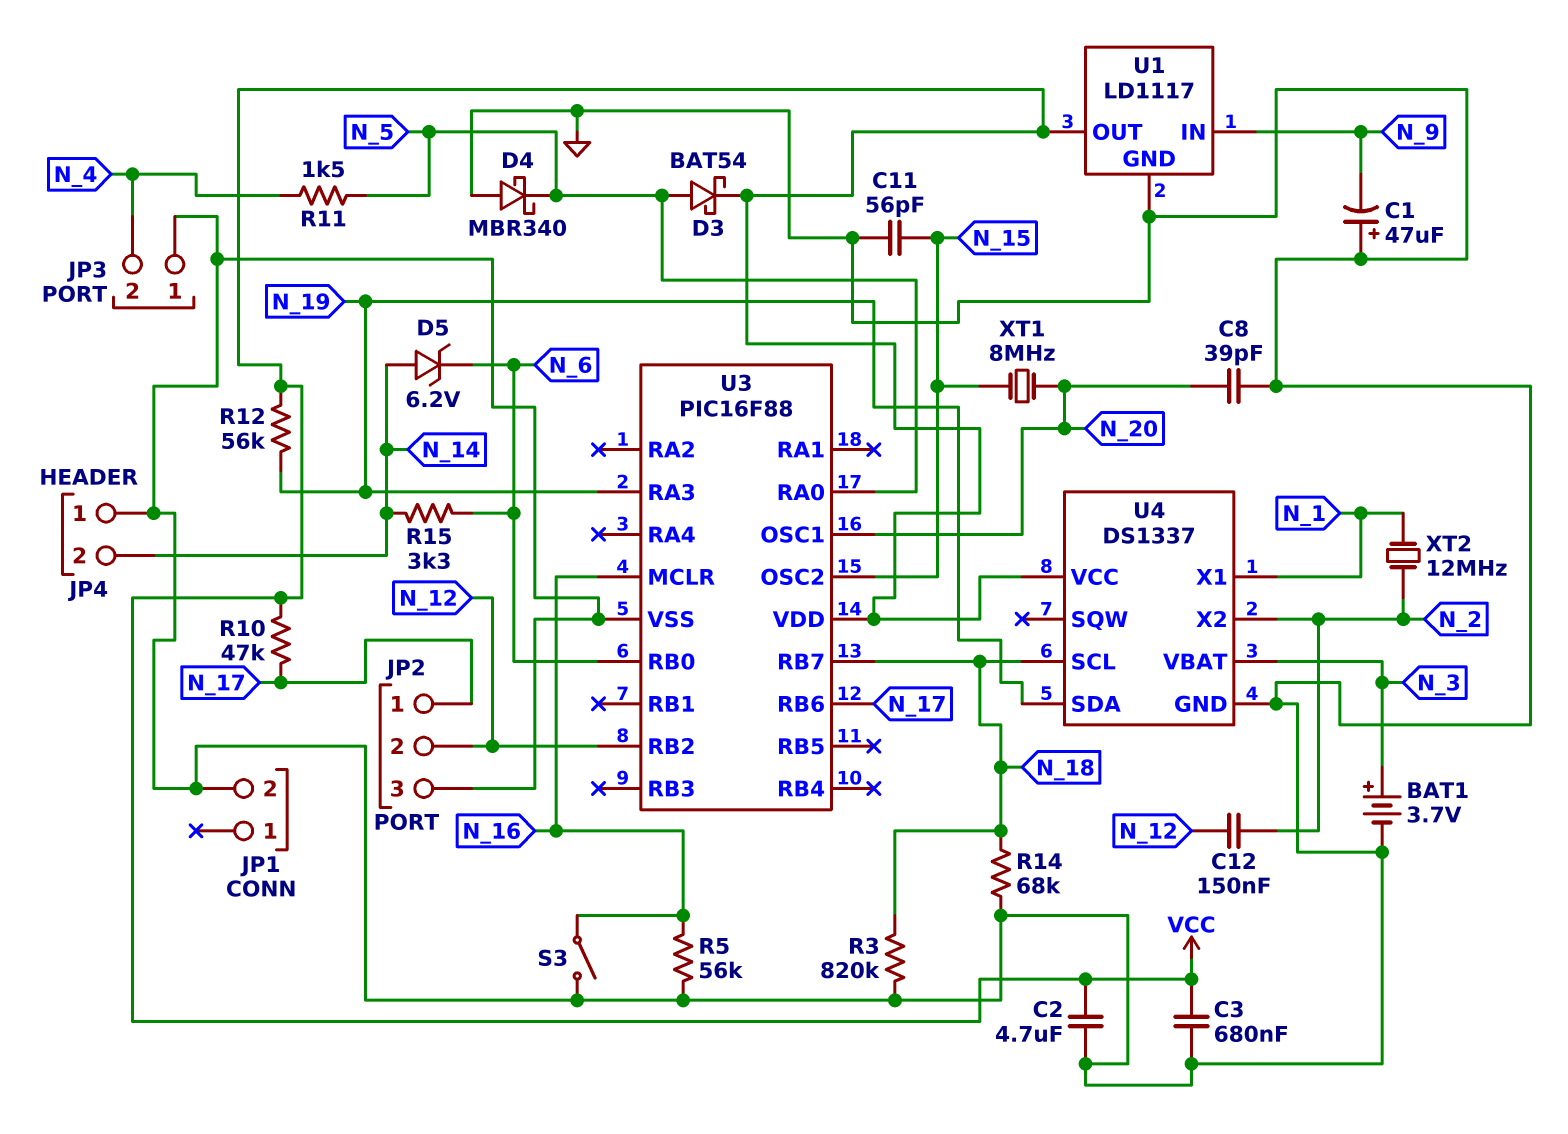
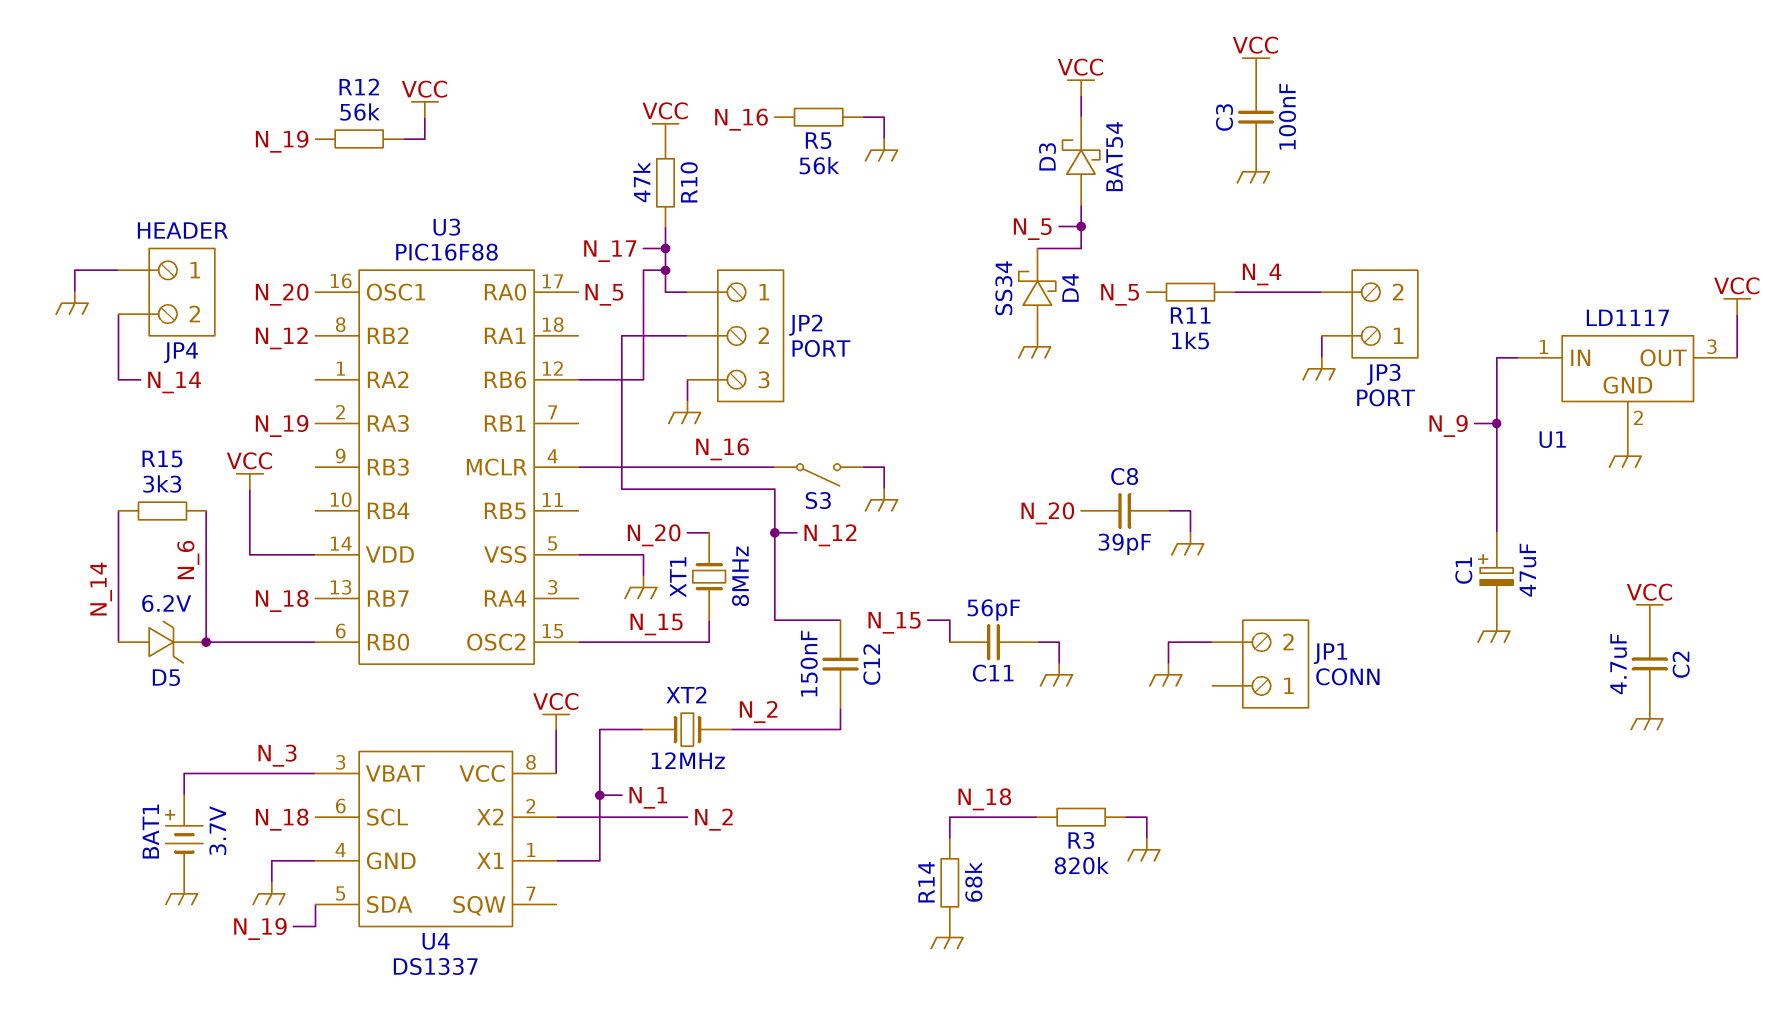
C1: 47uF (plus GND, minus N_9) -> 47uF (plus N_9, minus GND)
C3: 680nF (GND, VCC) -> 100nF (GND, VCC)
D4: schottky MBR340 (A GND, K N_5) -> schottky SS34 (A GND, K N_5)

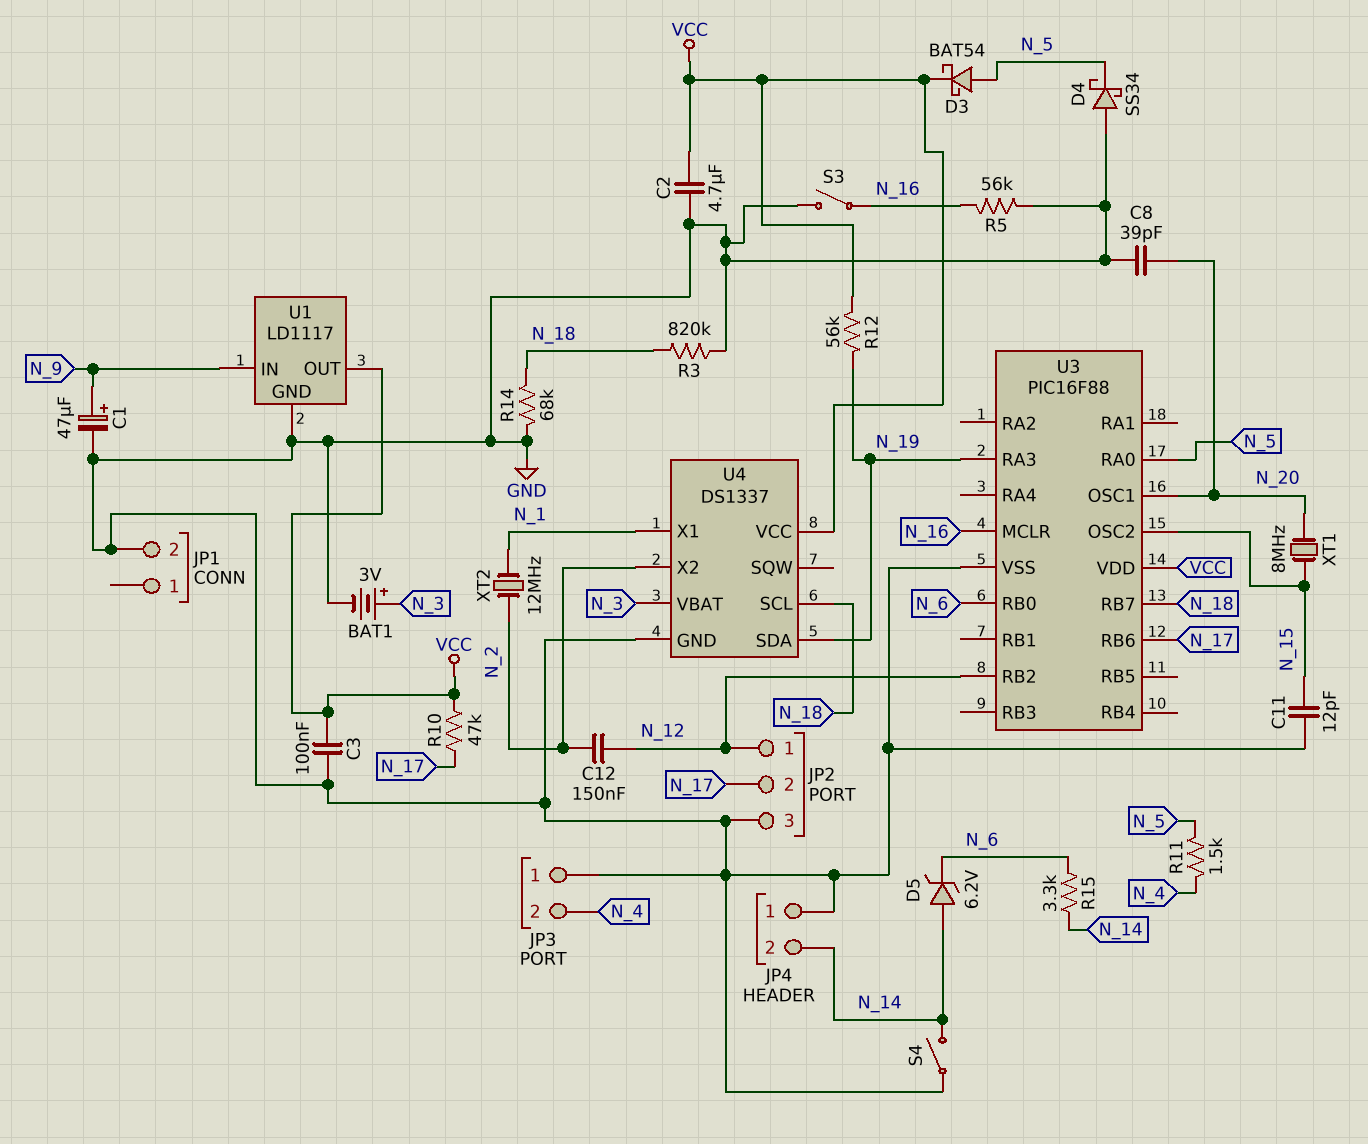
BAT1: 3.7V (plus N_3, minus GND) -> 3V (plus N_3, minus GND)
C11: 56pF (GND, N_15) -> 12pF (GND, N_15)
JP2 pin 1: N_17 -> N_12
JP2 pin 2: N_12 -> N_17
S4: none -> switch (GND, N_14)

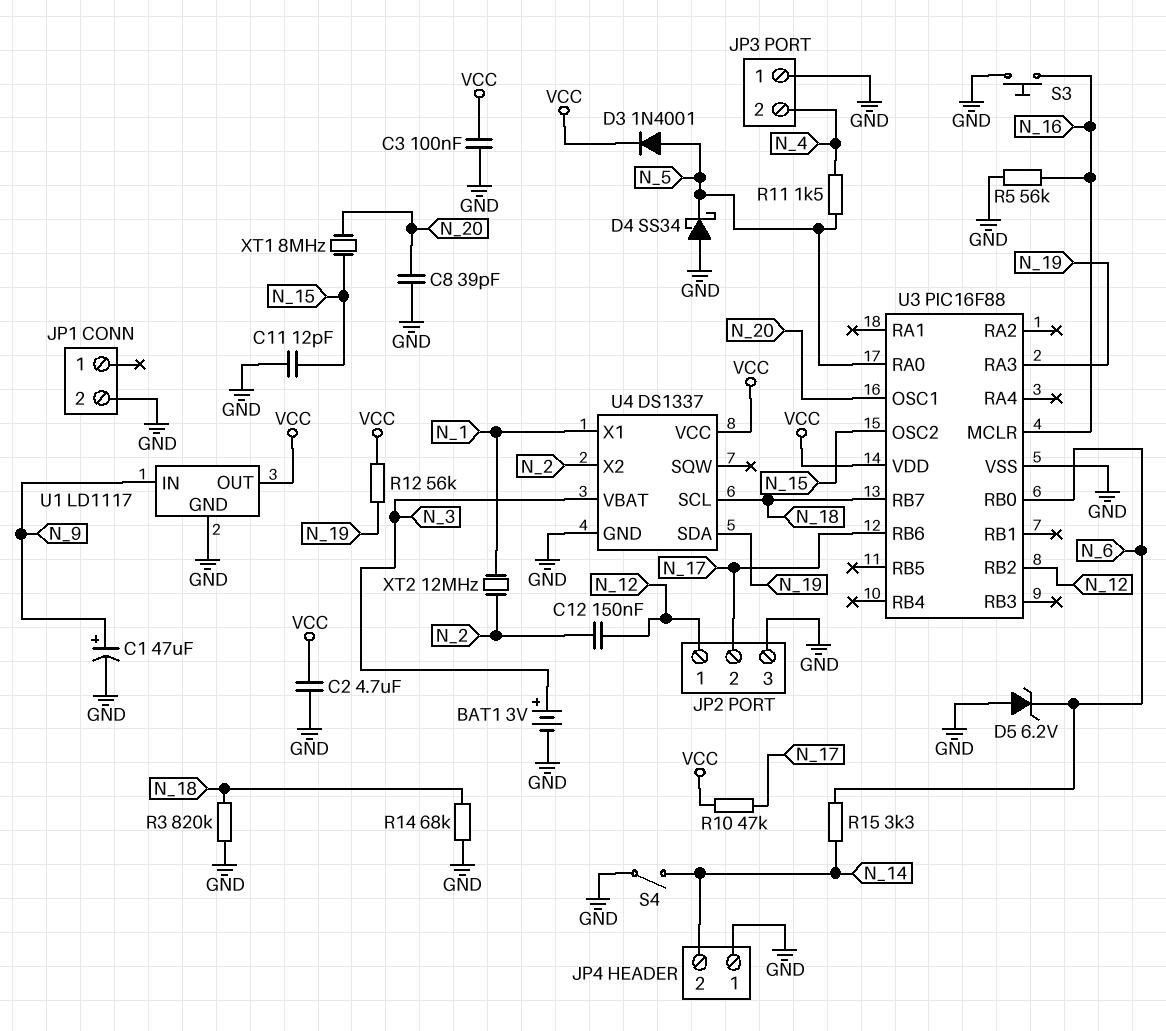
D3: schottky BAT54 (A N_5, K VCC) -> diode 1N4001 (A N_5, K VCC)
D5: zener 6.2V (A N_14, K N_6) -> zener 6.2V (A GND, K N_6)
S3: switch (GND, N_16) -> button (GND, N_16)

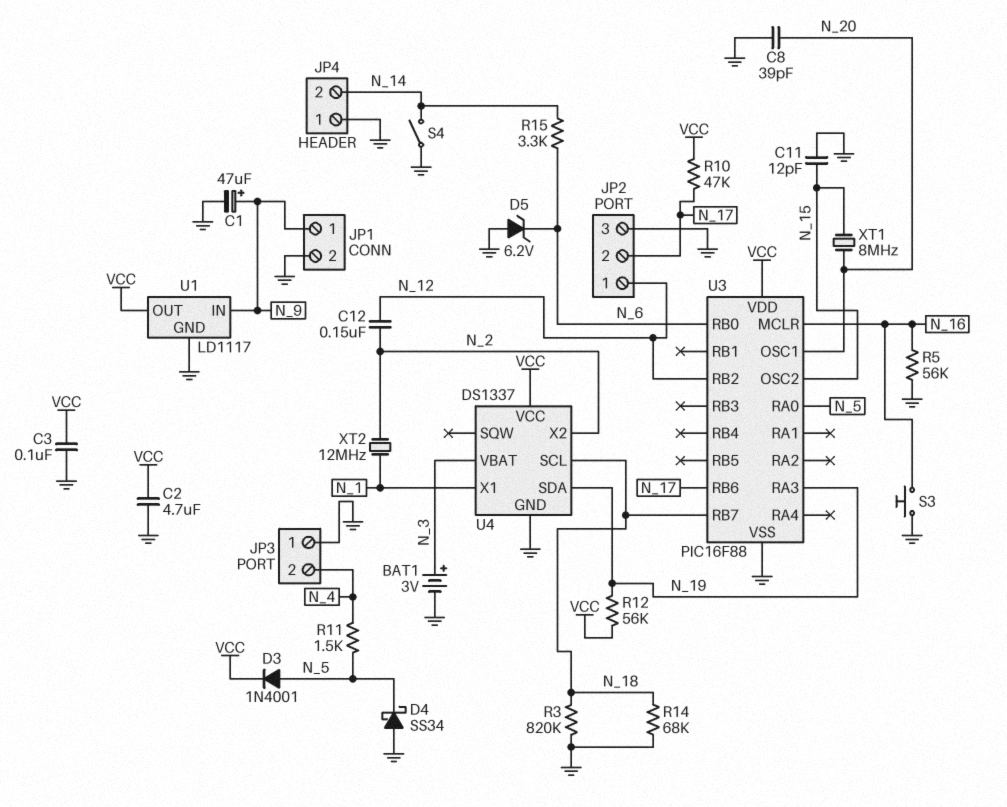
JP1 pin 1: none -> N_9

